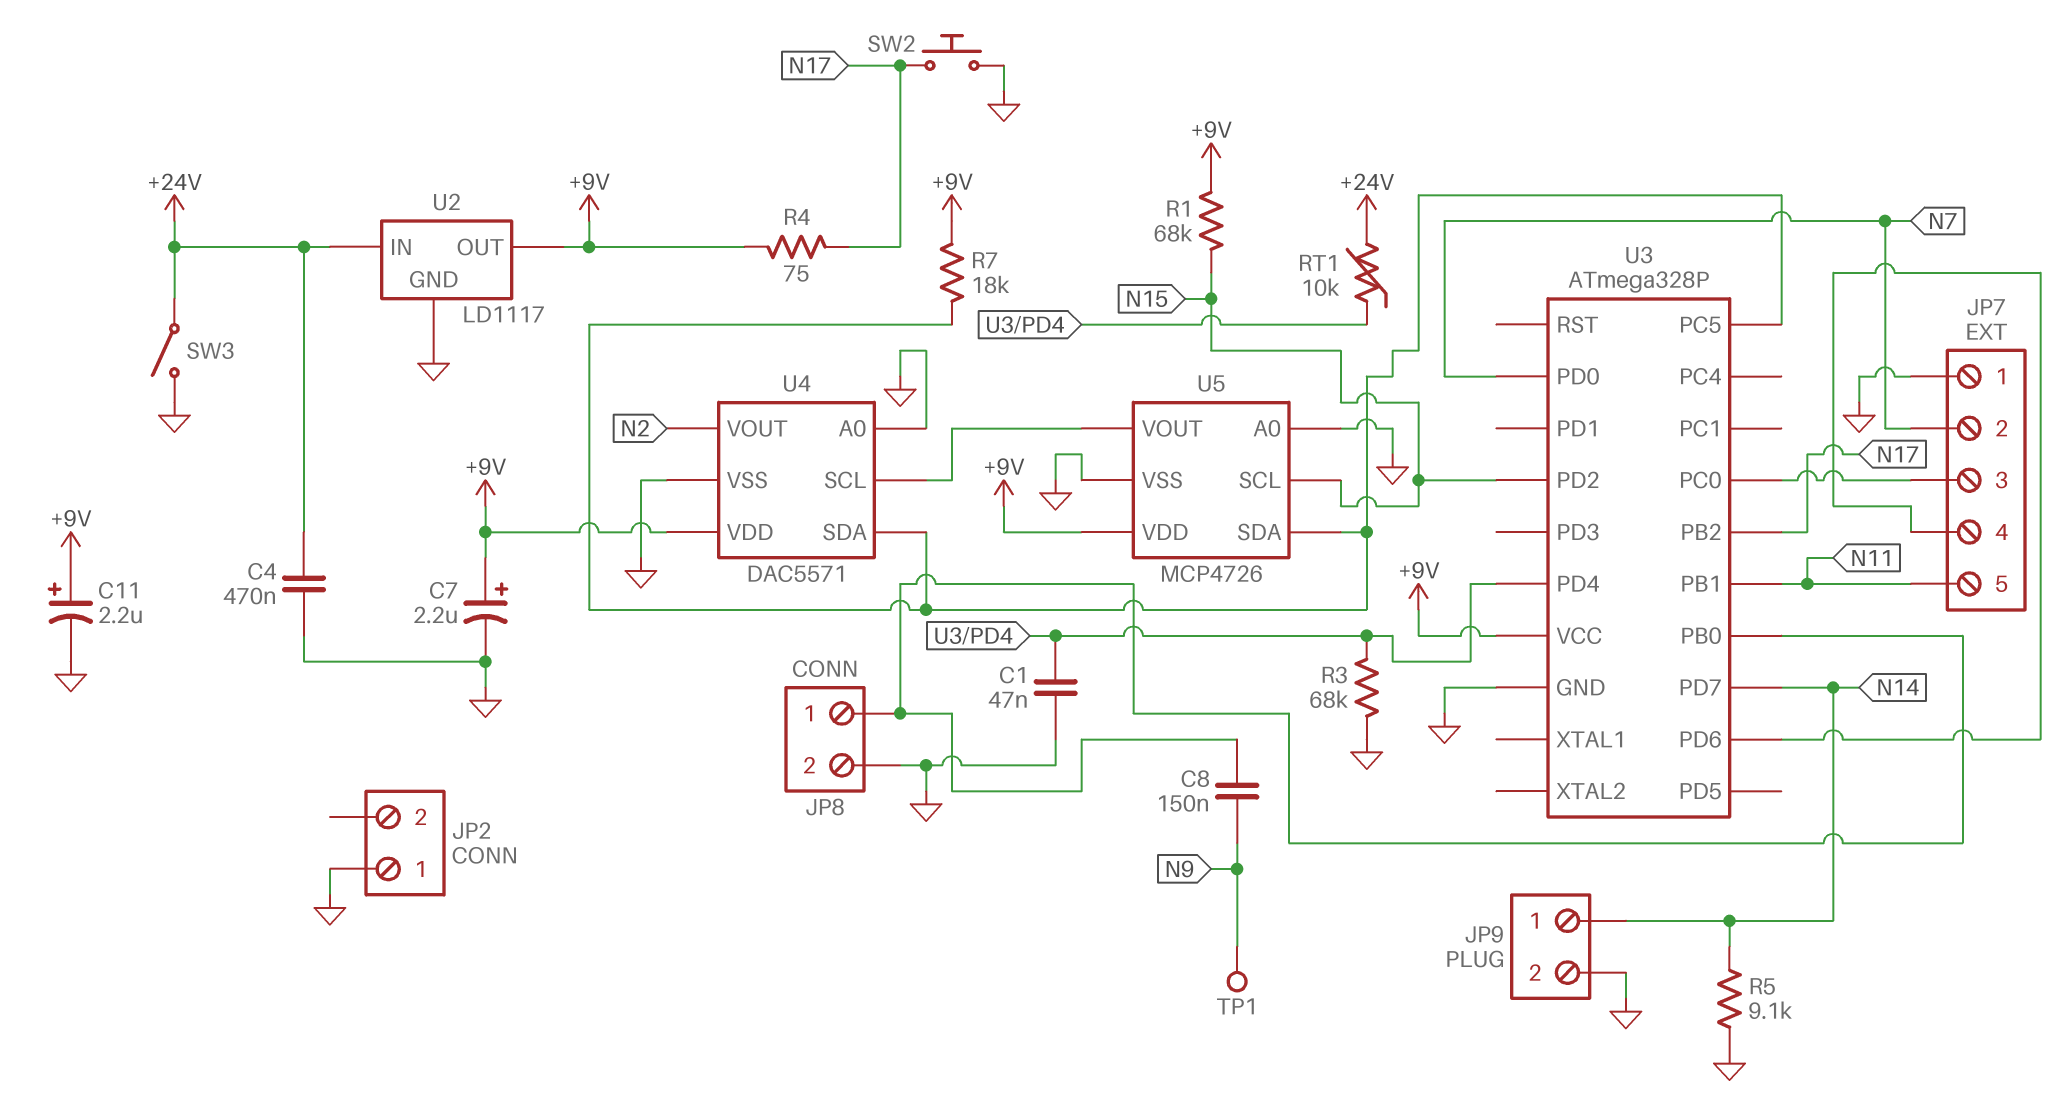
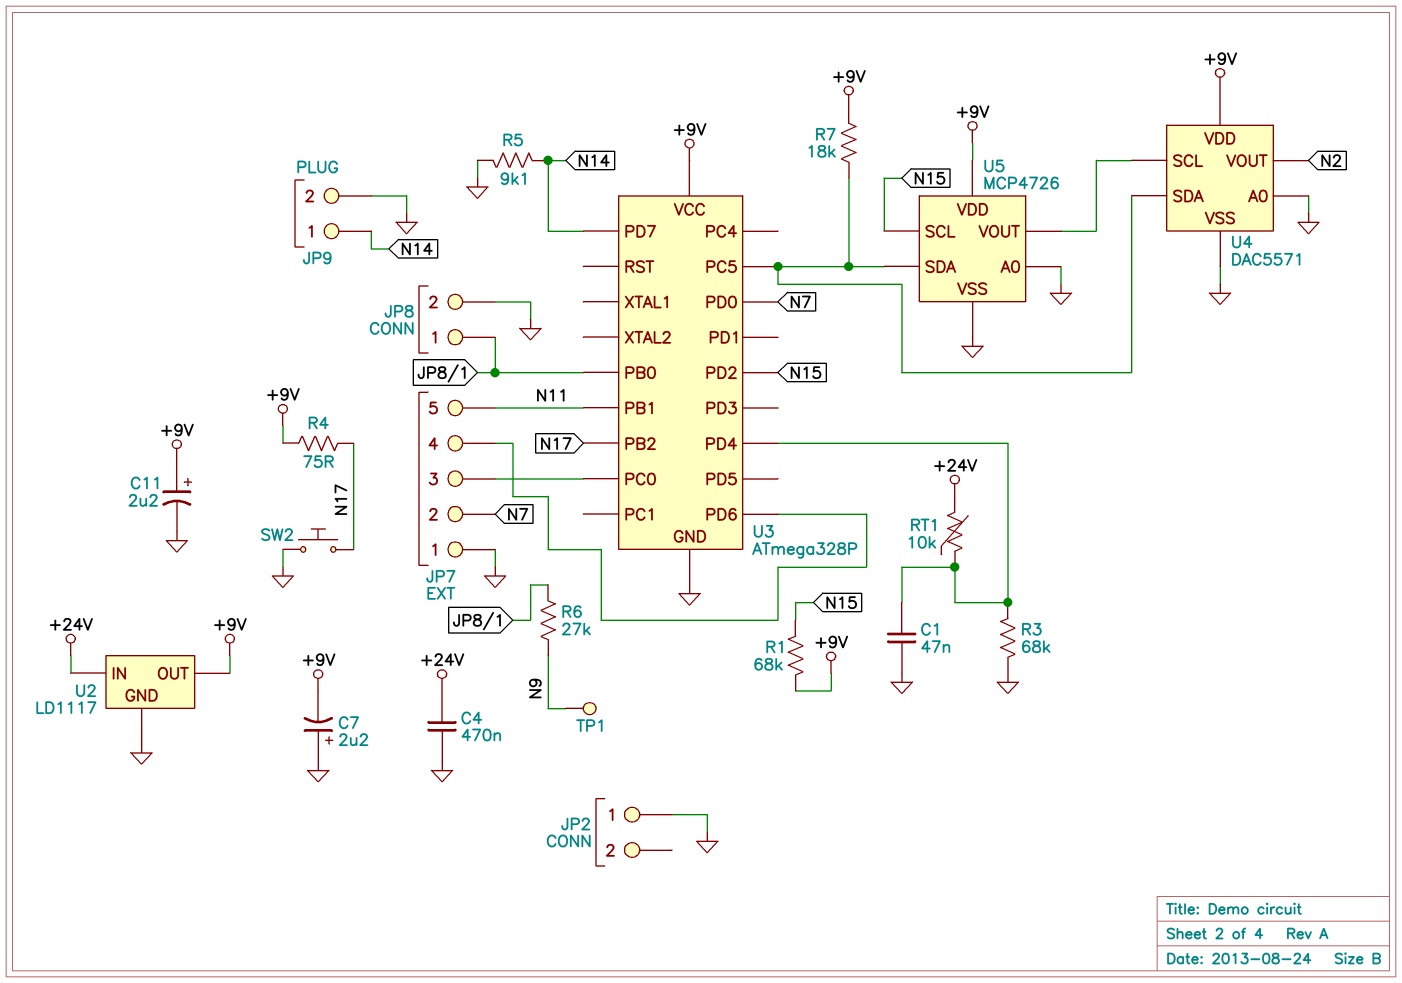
C7: 2.2uF (plus +9V, minus GND) -> 2.2uF (plus GND, minus +9V)
C8: 150nF (JP8/1, N9) -> none
R6: none -> 27k (JP8/1, N9)
SW3: switch (+24V, GND) -> none

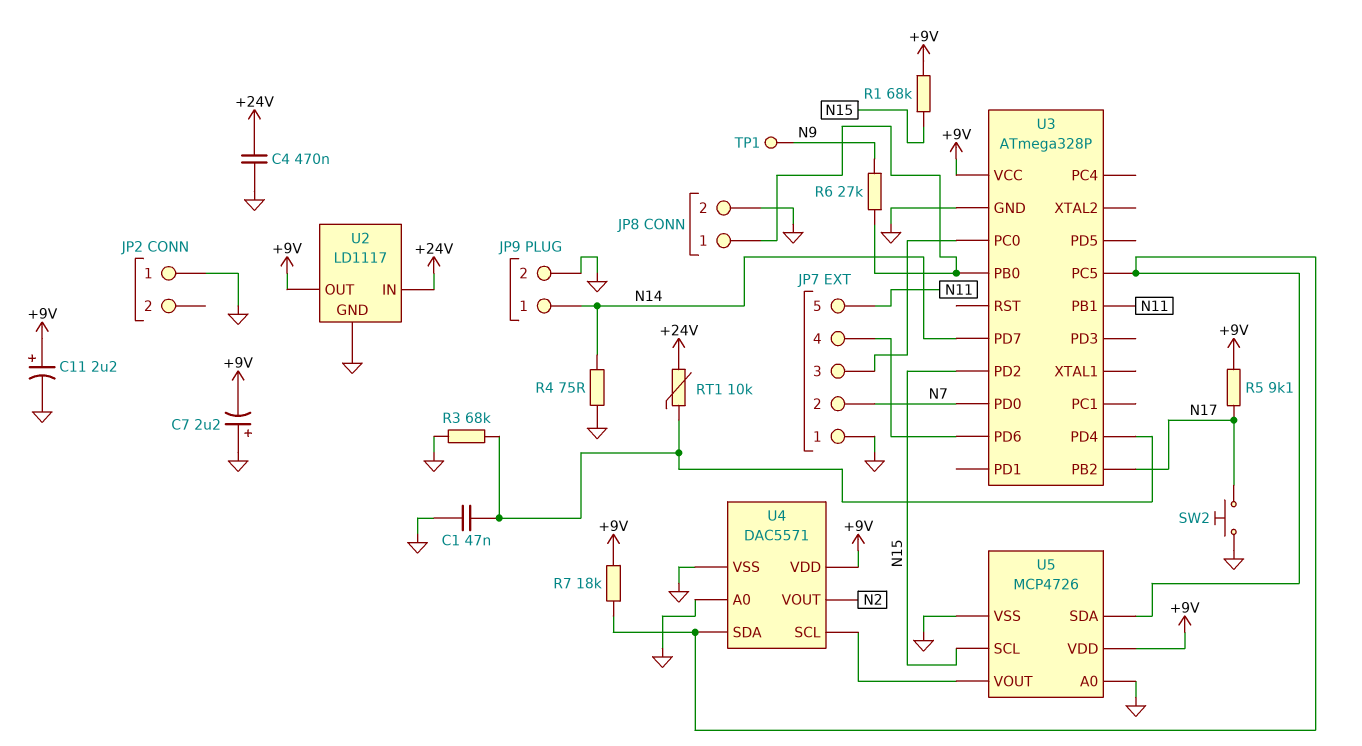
R4: 75 (+9V, N17) -> 75 (GND, N14)
R5: 9.1k (GND, N14) -> 9.1k (+9V, N17)

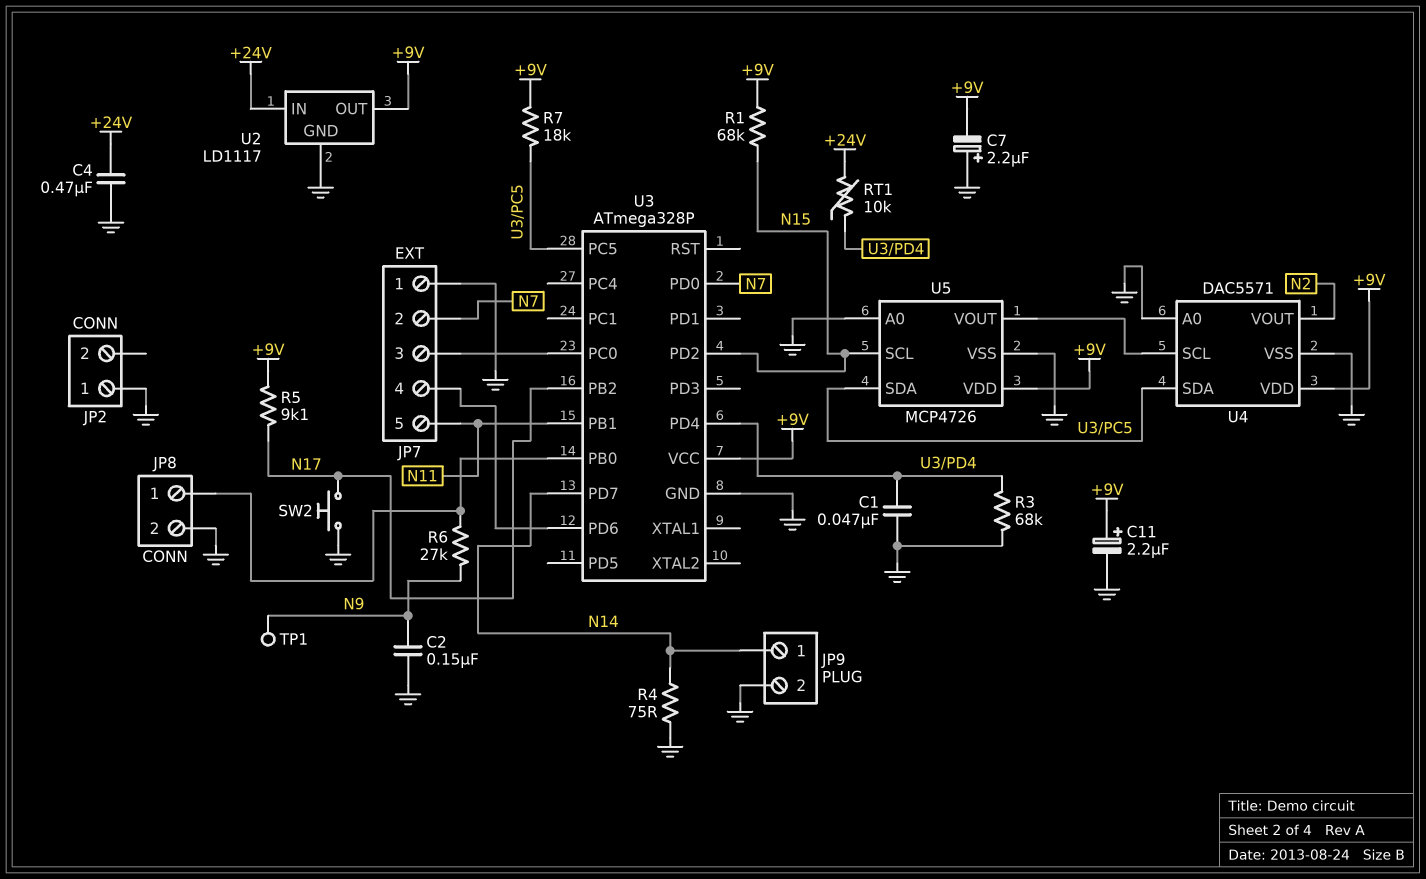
C2: none -> 150nF (GND, N9)

